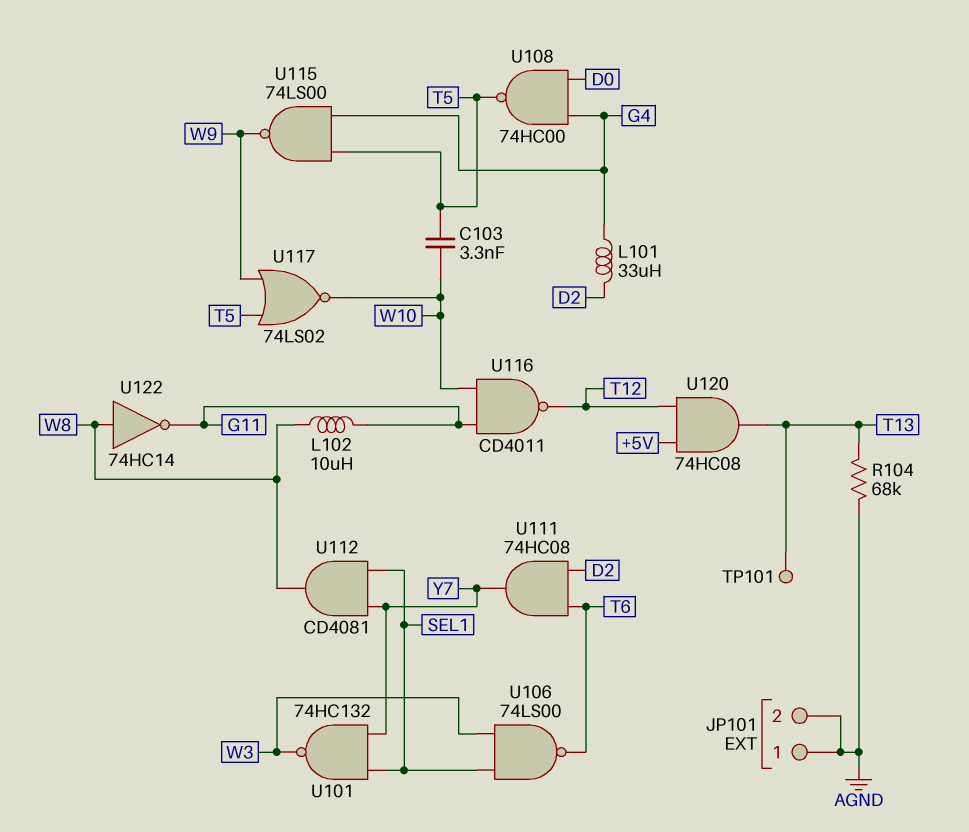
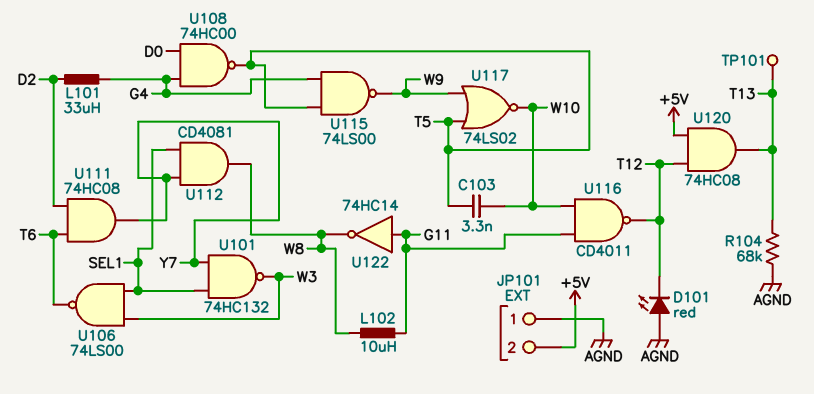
D101: none -> LED red (A AGND, K T12)
JP101 pin 2: AGND -> +5V
U122: NOT 74HC14 (in W8, out G11) -> NOT 74HC14 (in G11, out W8)

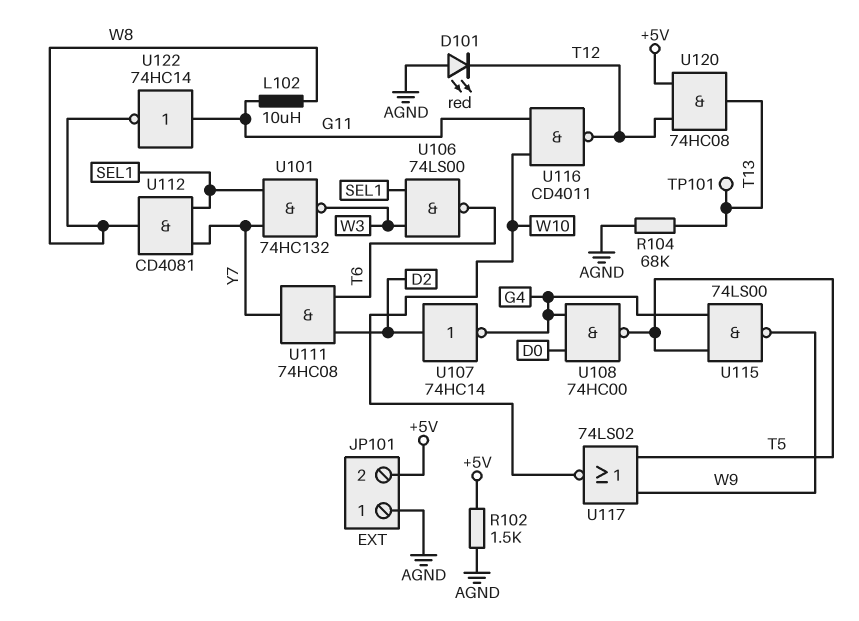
C103: 3.3nF (T5, W10) -> none
L101: 33uH (D2, G4) -> none
R102: none -> 1.5k (+5V, AGND)
U107: none -> NOT 74HC14 (in D2, out G4)

